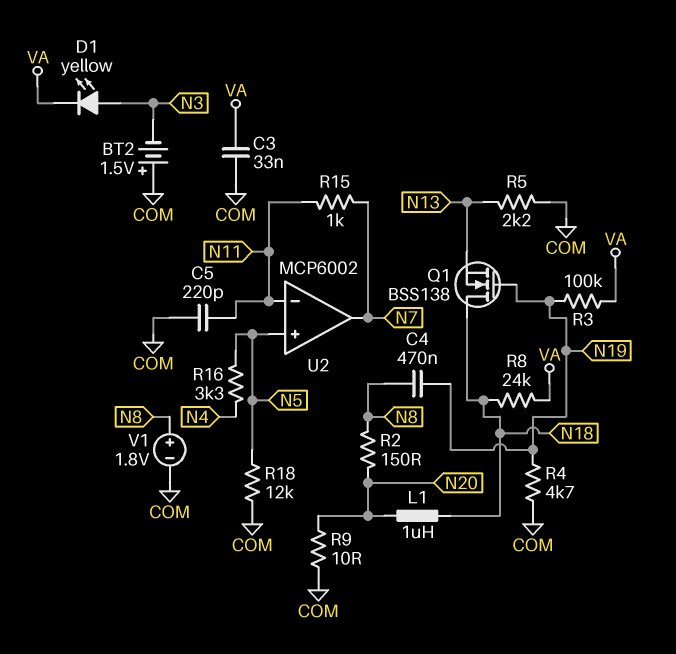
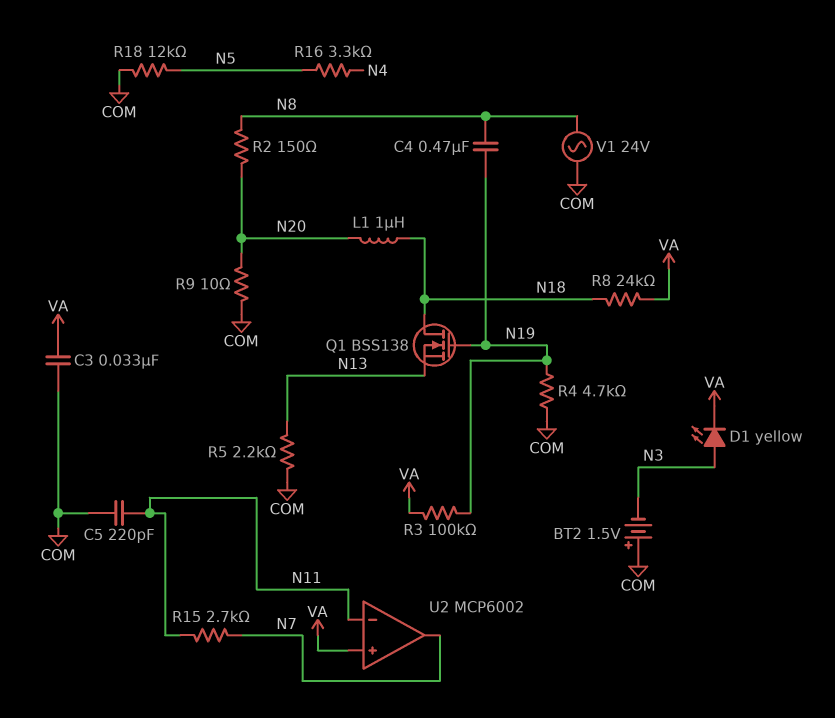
R15: 1k (N7, N11) -> 2.7k (N7, N11)
U2 pin in+: N5 -> VA
V1: 1.8V (plus N8, minus COM) -> AC 24V (COM, N8)

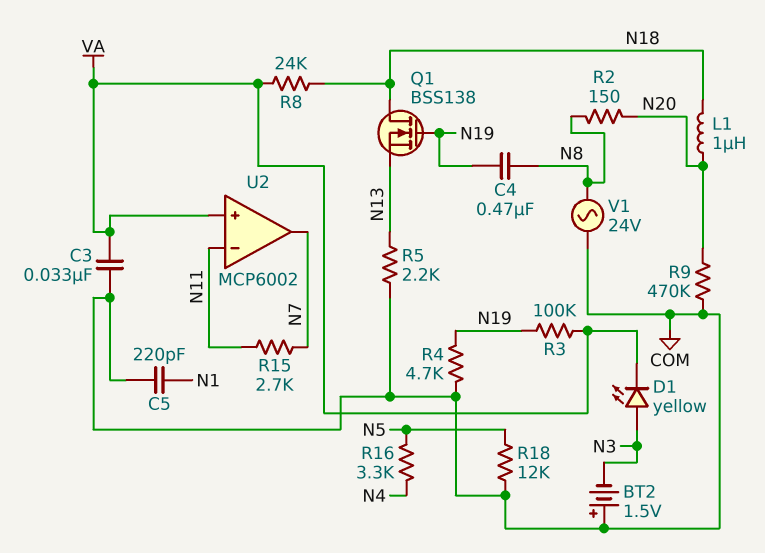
C5: 220pF (COM, N11) -> 220pF (COM, N1)
R9: 10 (COM, N20) -> 470k (COM, N20)

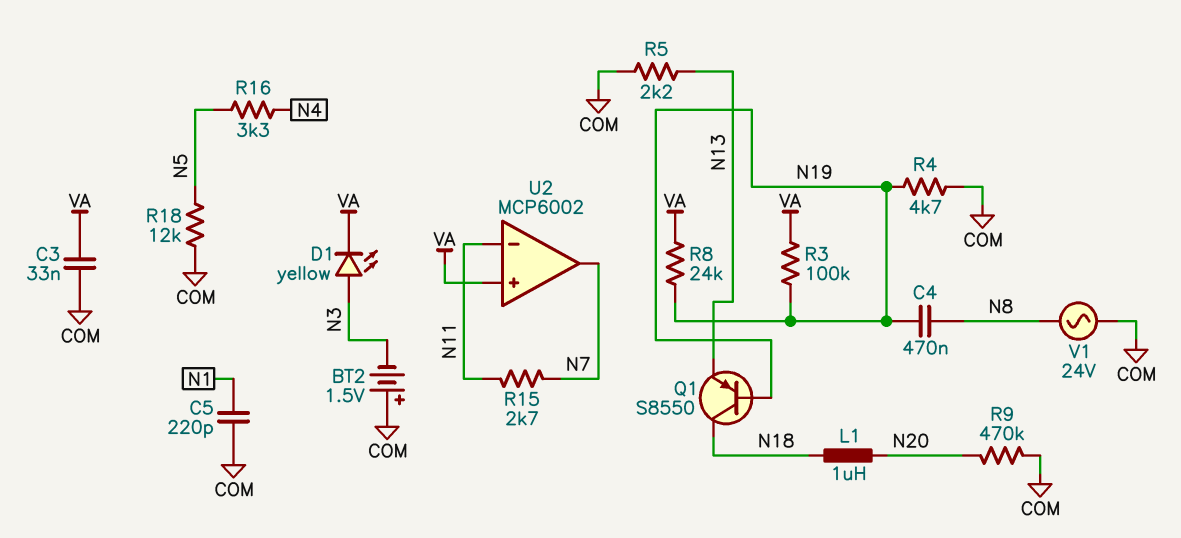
Q1: NMOS BSS138 (G N19, D N18, S N13) -> PNP S8550 (B N19, C N18, E N13)
R2: 150 (N8, N20) -> none
R8: 24k (N18, VA) -> 24k (N19, VA)

